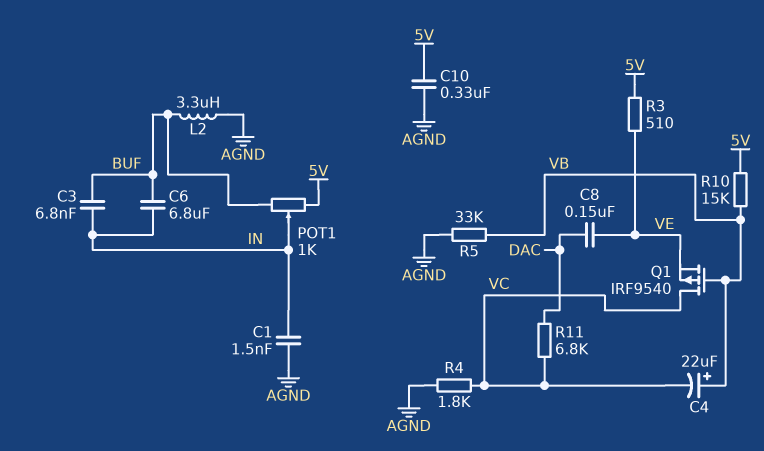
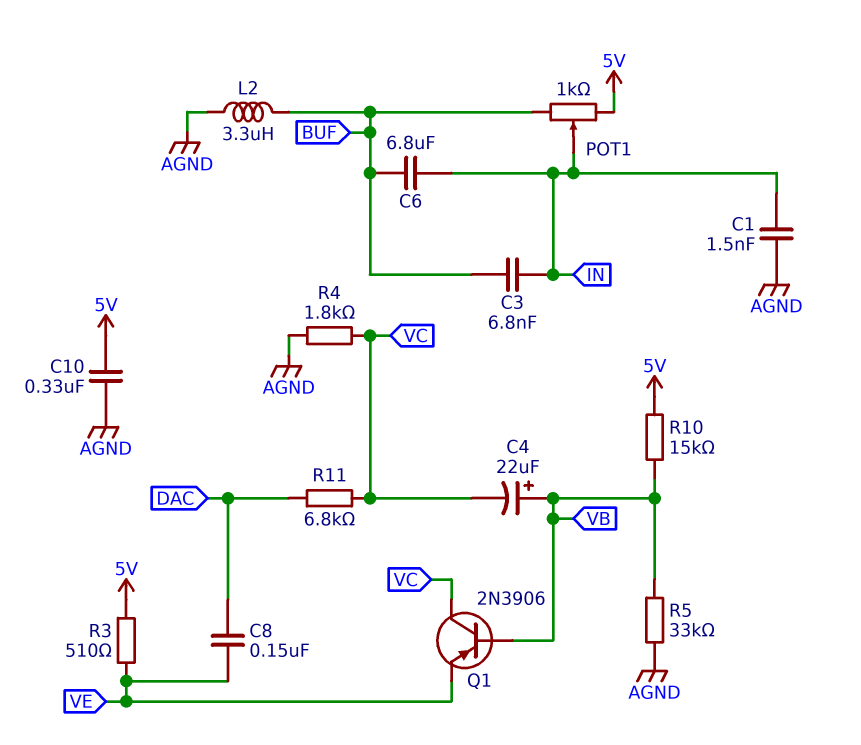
Q1: PMOS IRF9540 (G VB, D VC, S VE) -> PNP 2N3906 (B VB, C VC, E VE)

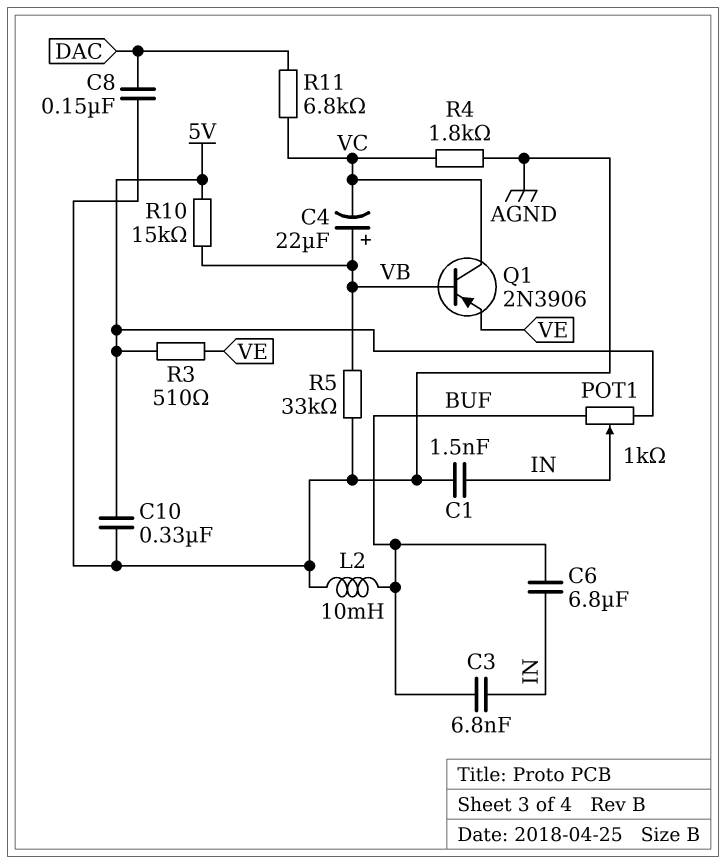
C8: 150nF (DAC, VE) -> 150nF (AGND, DAC)
L2: 3.3uH (AGND, BUF) -> 10mH (AGND, BUF)

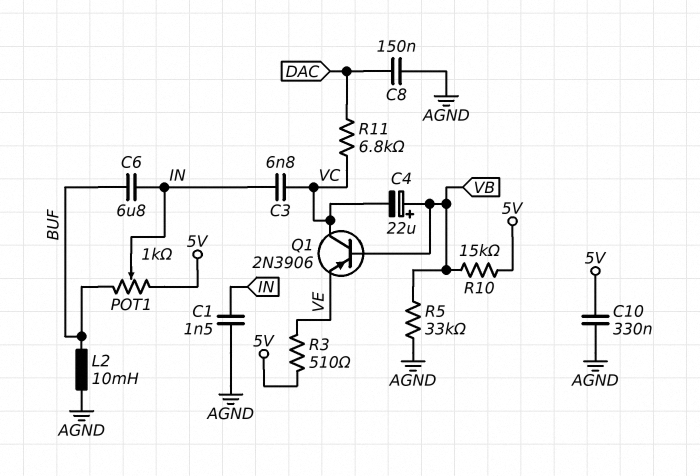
C3: 6.8nF (BUF, IN) -> 6.8nF (IN, VC)
R4: 1.8k (AGND, VC) -> none

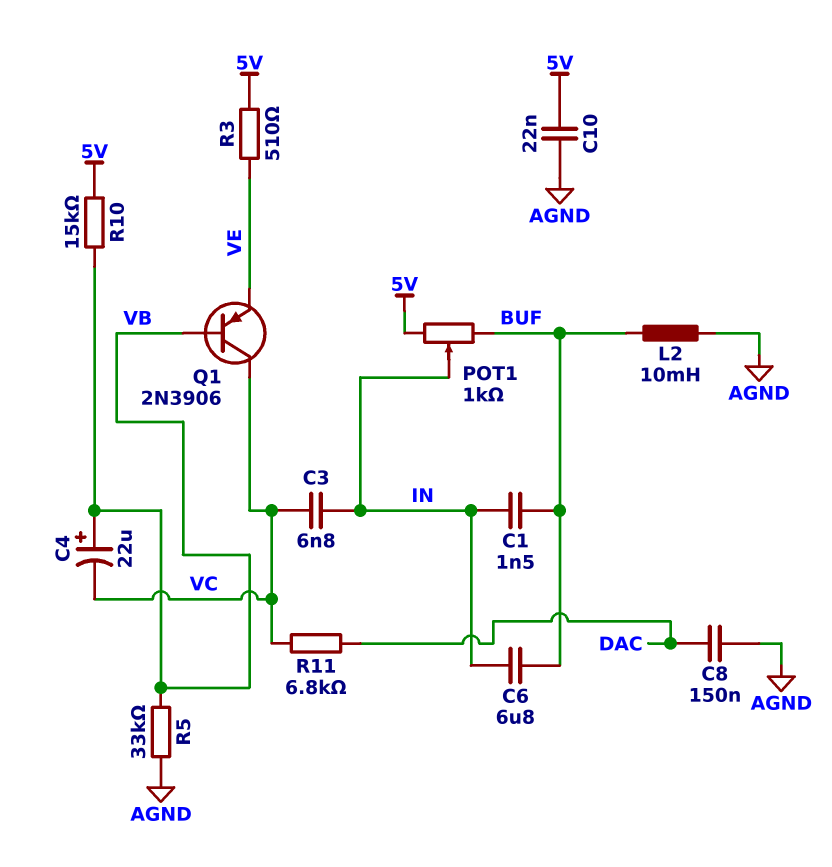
C1: 1.5nF (AGND, IN) -> 1.5nF (BUF, IN)
C10: 330nF (5V, AGND) -> 22nF (5V, AGND)

